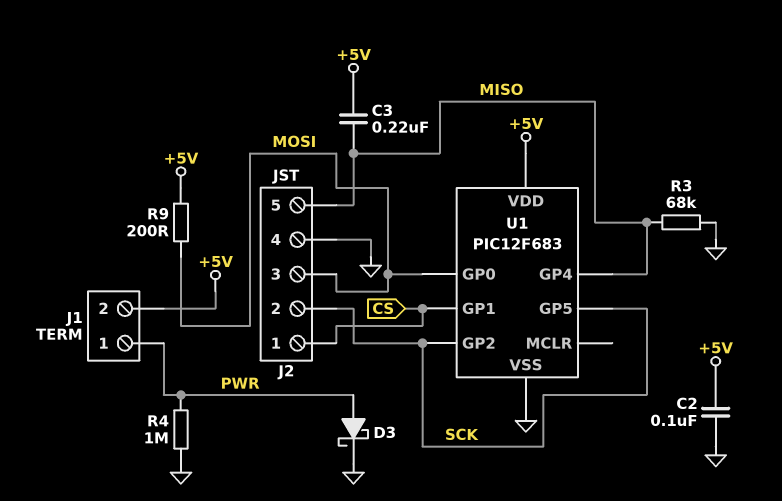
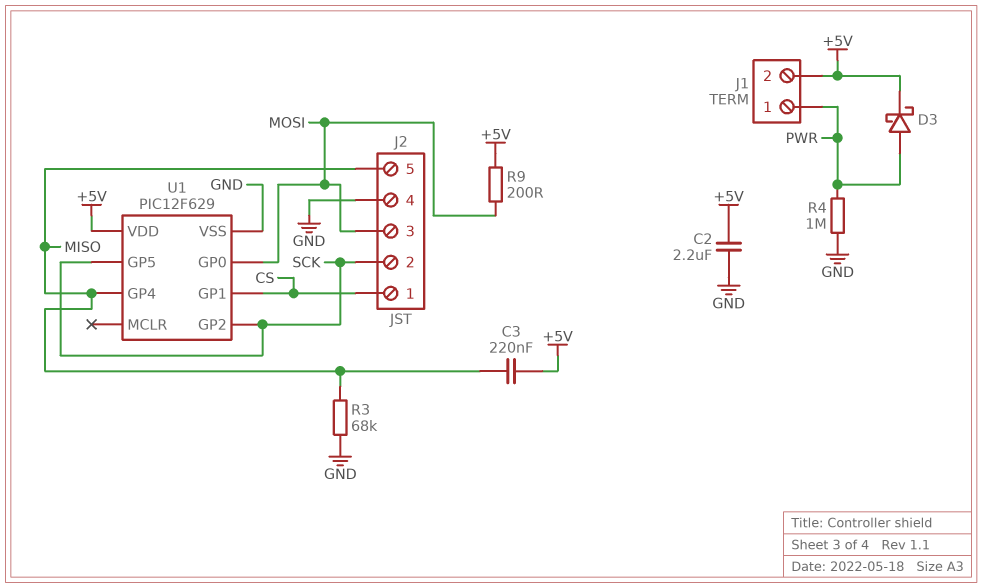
C2: 100nF (+5V, GND) -> 2.2uF (+5V, GND)
D3: schottky (A PWR, K GND) -> schottky (A PWR, K +5V)
U1: PIC12F683 -> PIC12F629

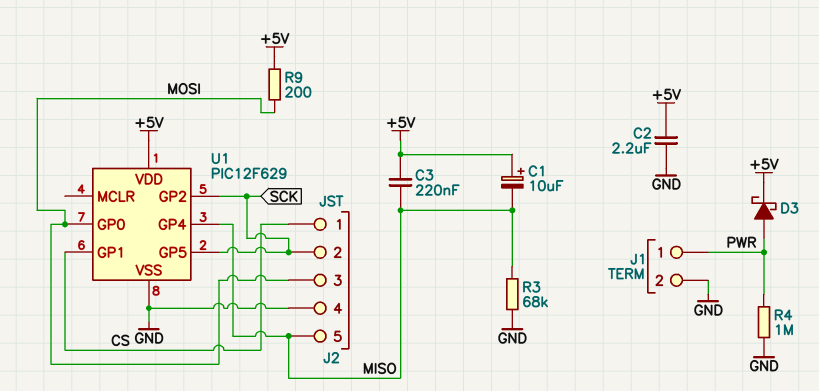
C1: none -> 10uF (plus +5V, minus MISO)
J1 pin 2: +5V -> GND

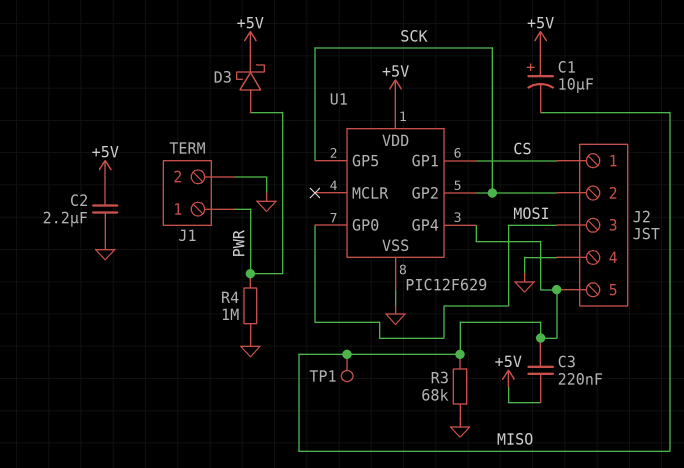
R9: 200 (+5V, MOSI) -> none
TP1: none -> test point (MISO)

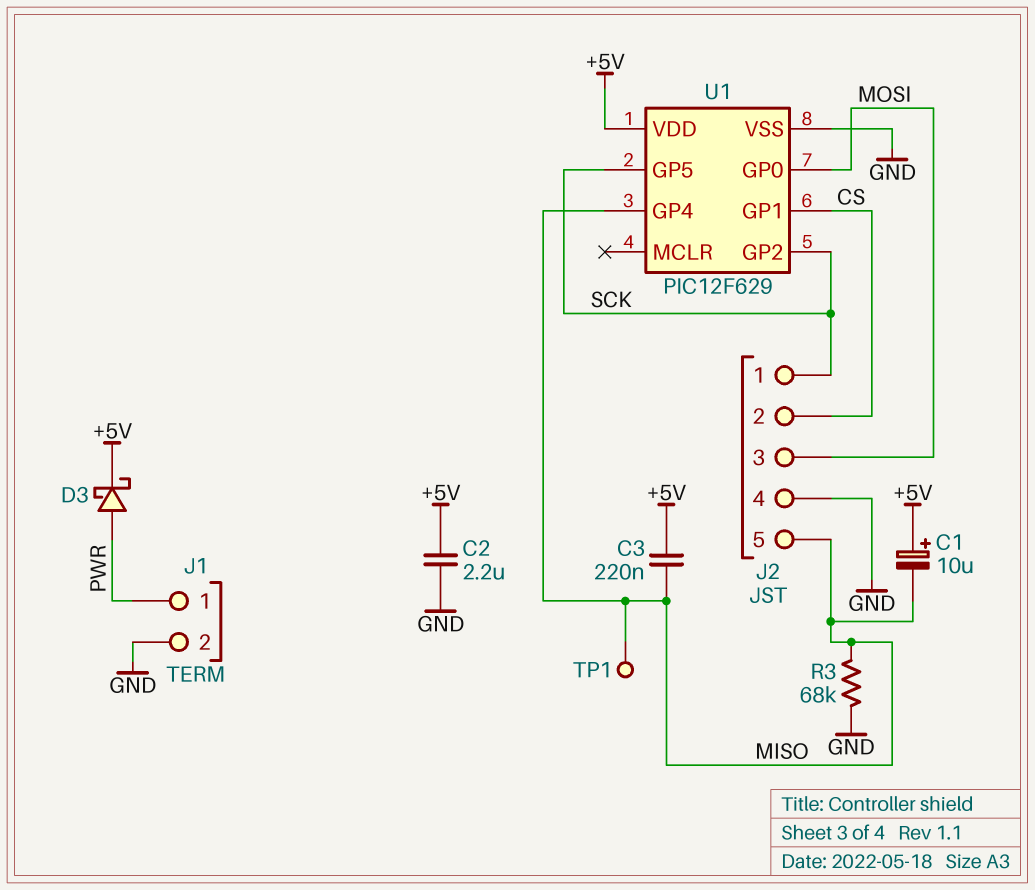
J2 pin 1: CS -> SCK
J2 pin 2: SCK -> CS
R4: 1M (GND, PWR) -> none

